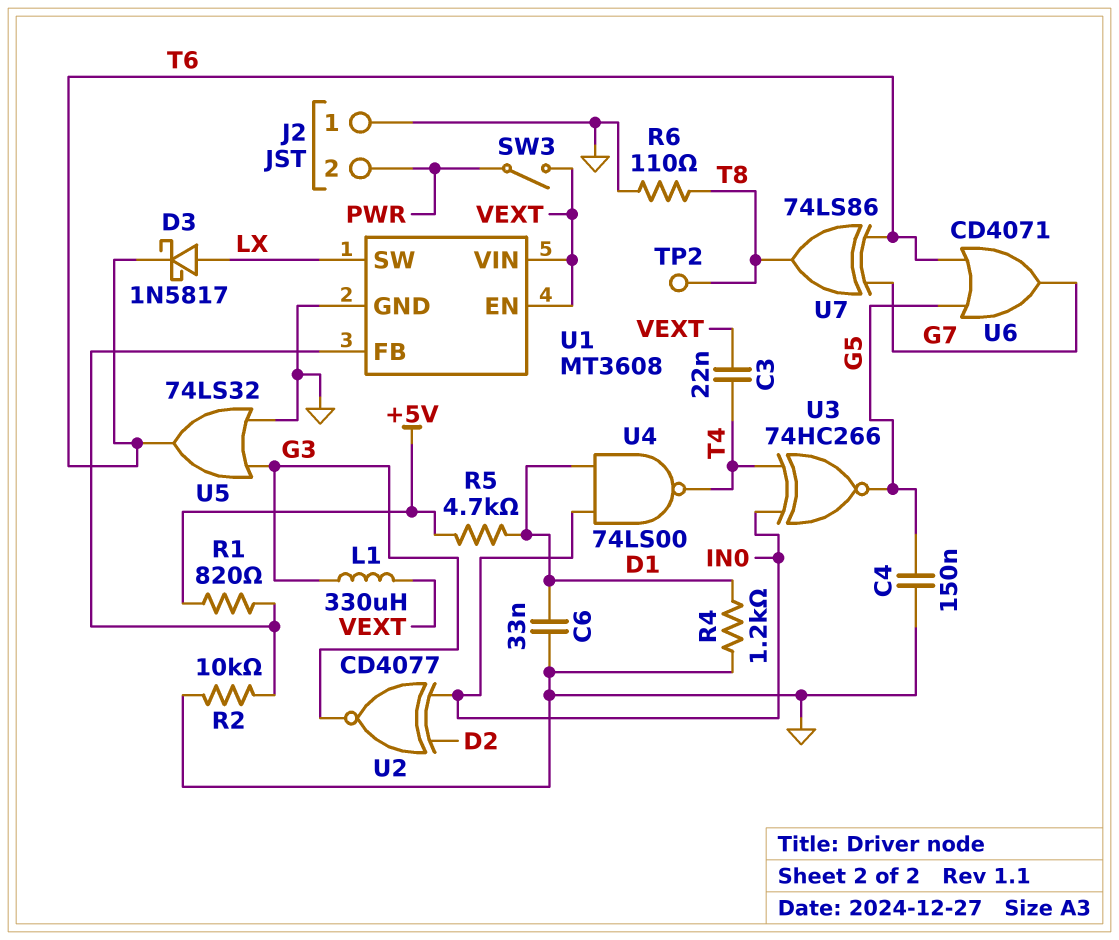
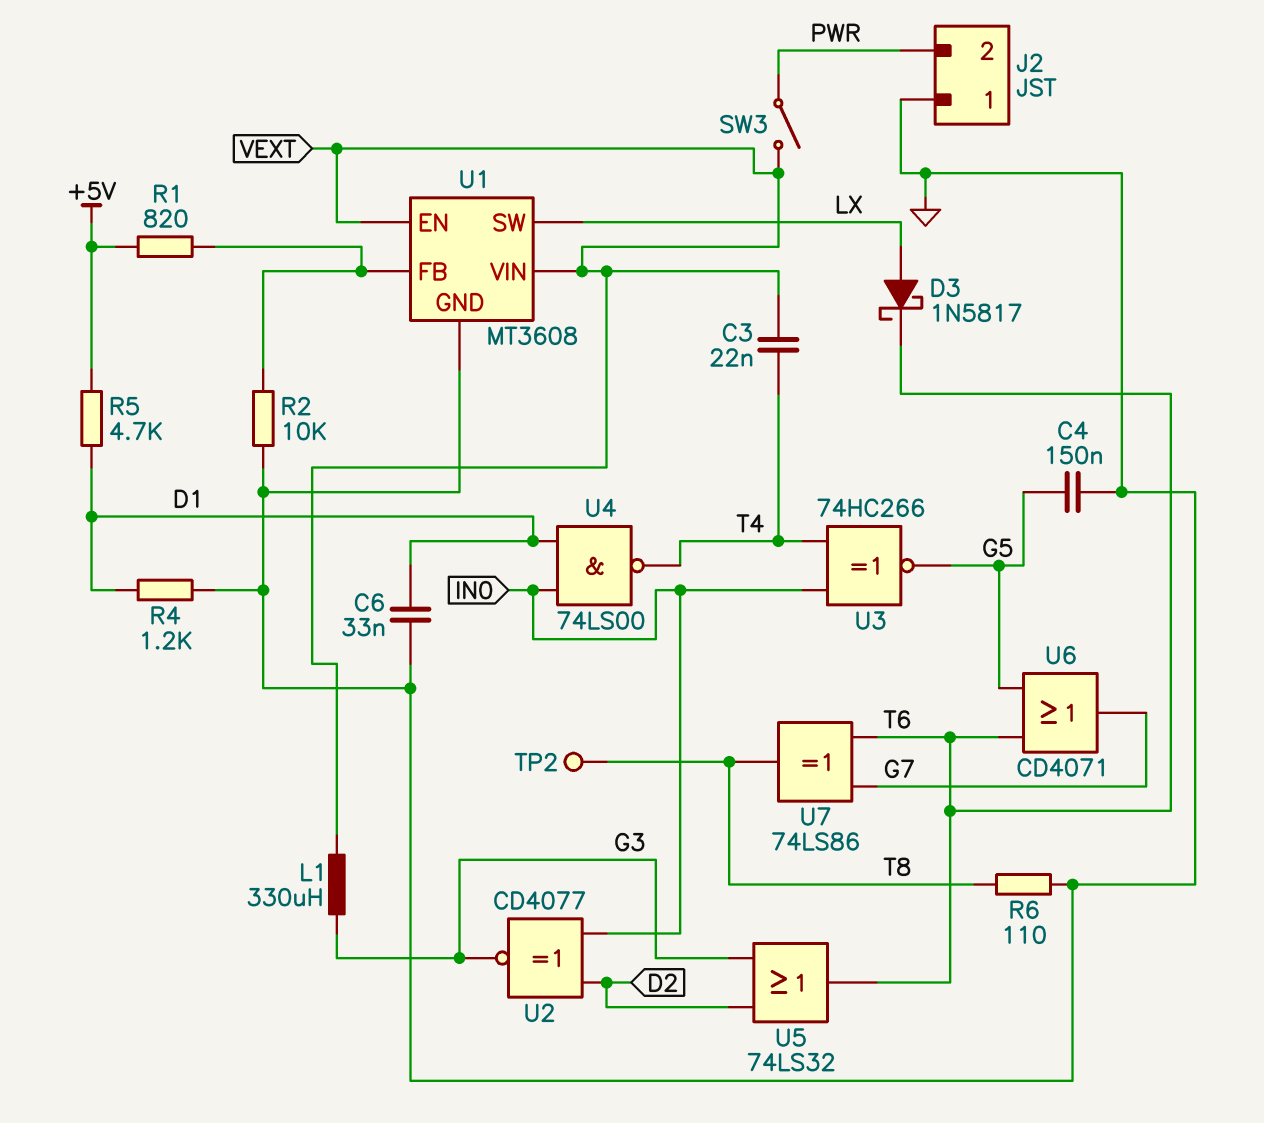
U5: OR 74LS32 (in G3, in GND, out T6) -> OR 74LS32 (in D2, in G3, out T6)

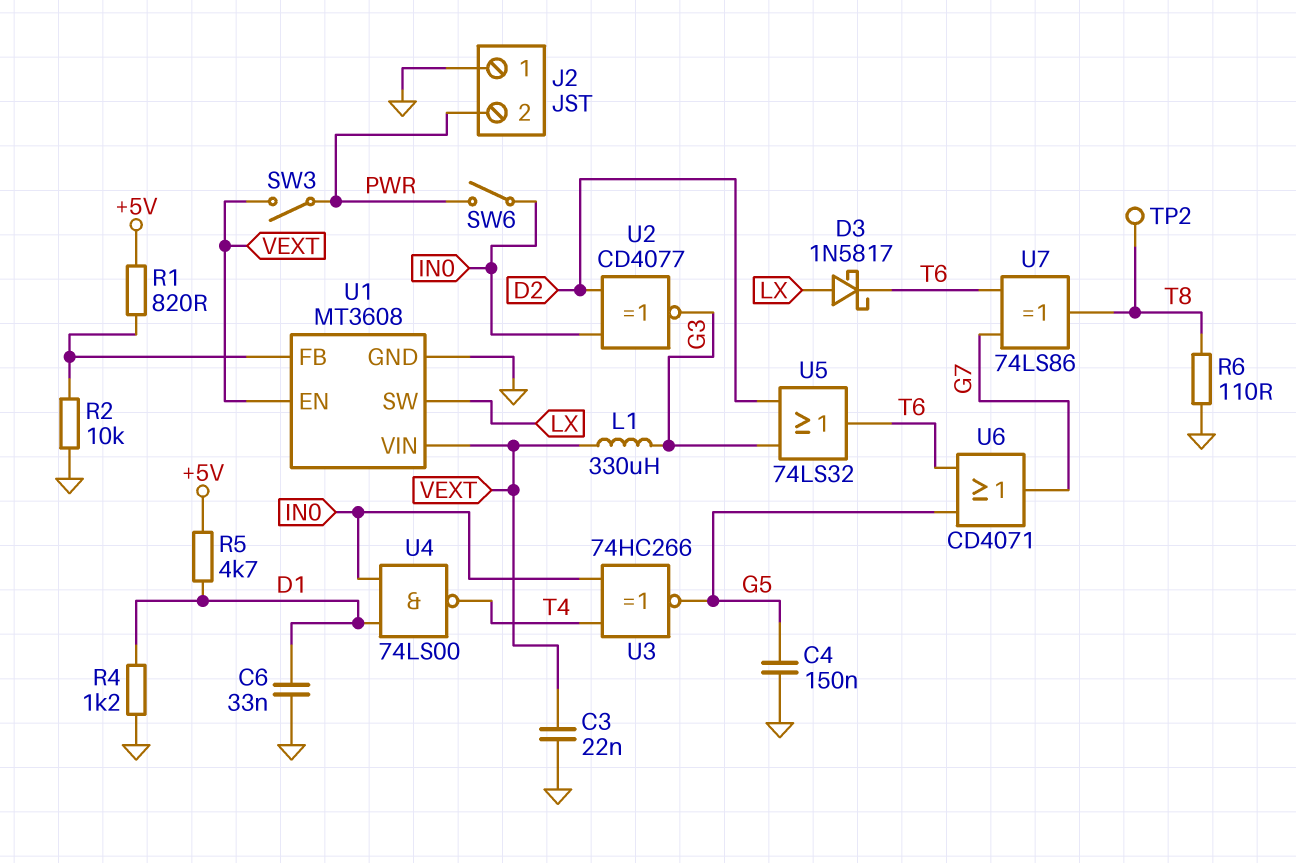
C3: 22nF (T4, VEXT) -> 22nF (GND, VEXT)
SW6: none -> switch (IN0, PWR)

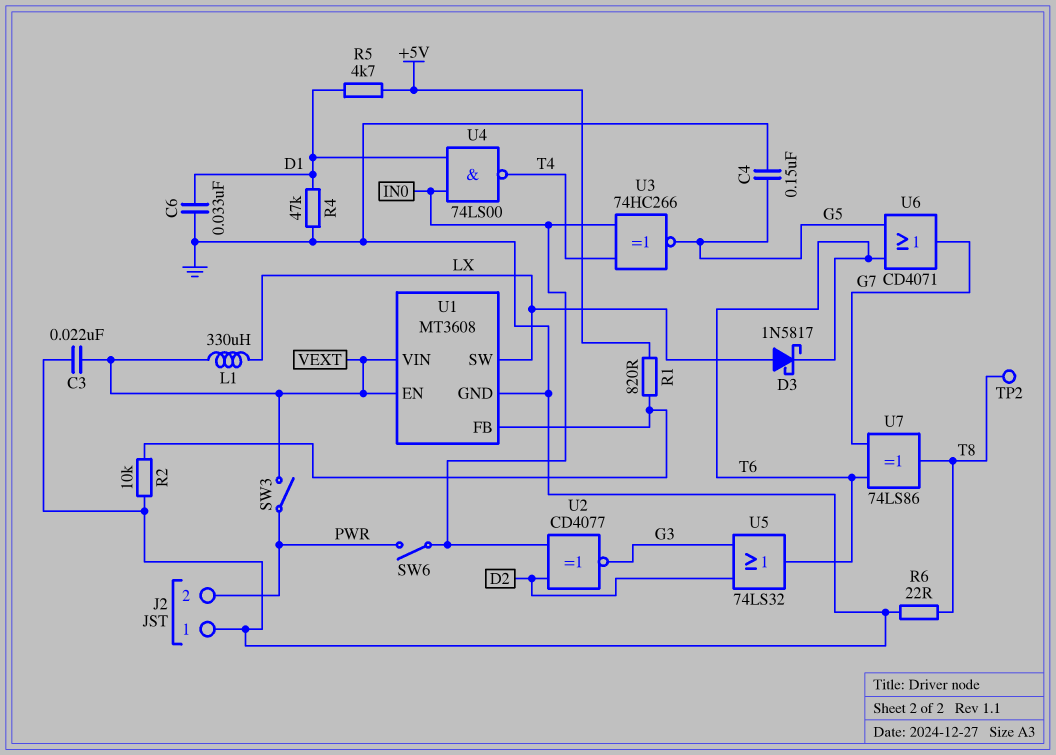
L1: 330uH (G3, VEXT) -> 330uH (LX, VEXT)
R4: 1.2k (D1, GND) -> 47k (D1, GND)
R6: 110 (GND, T8) -> 22 (GND, T8)

